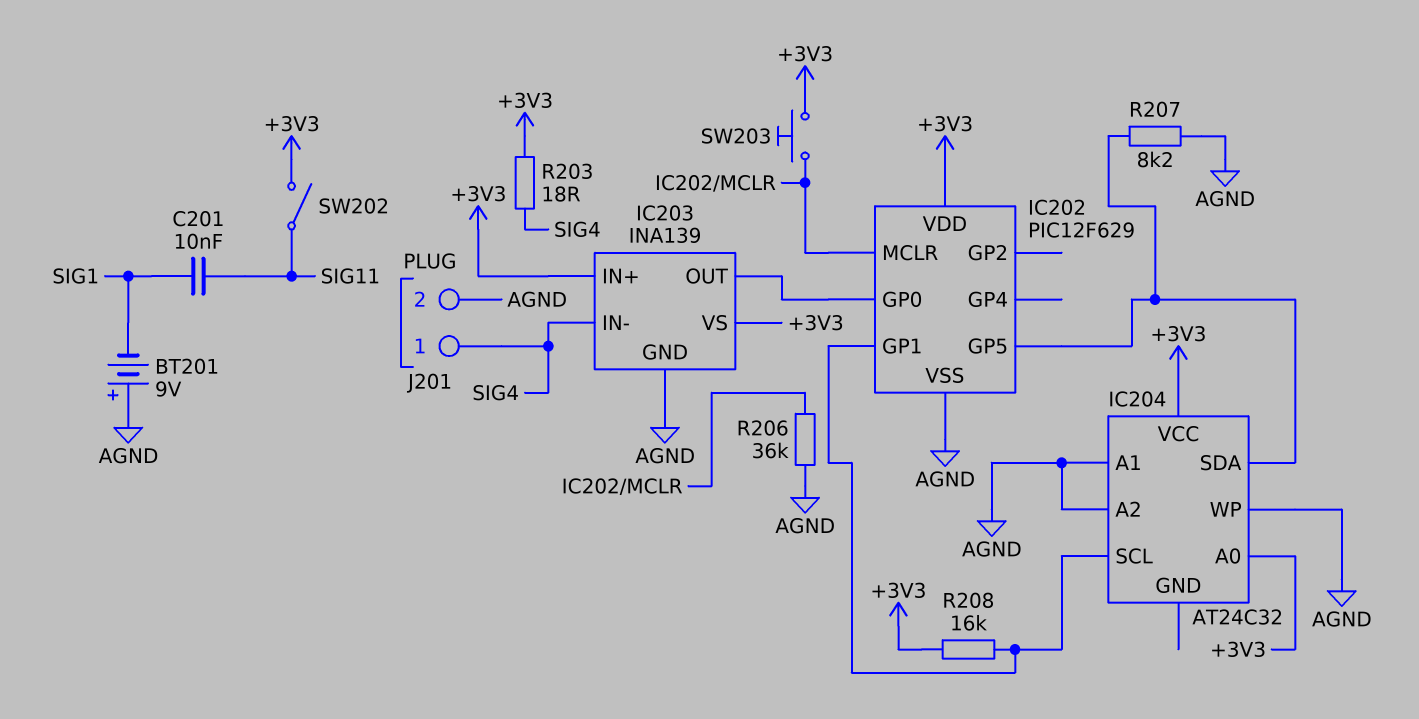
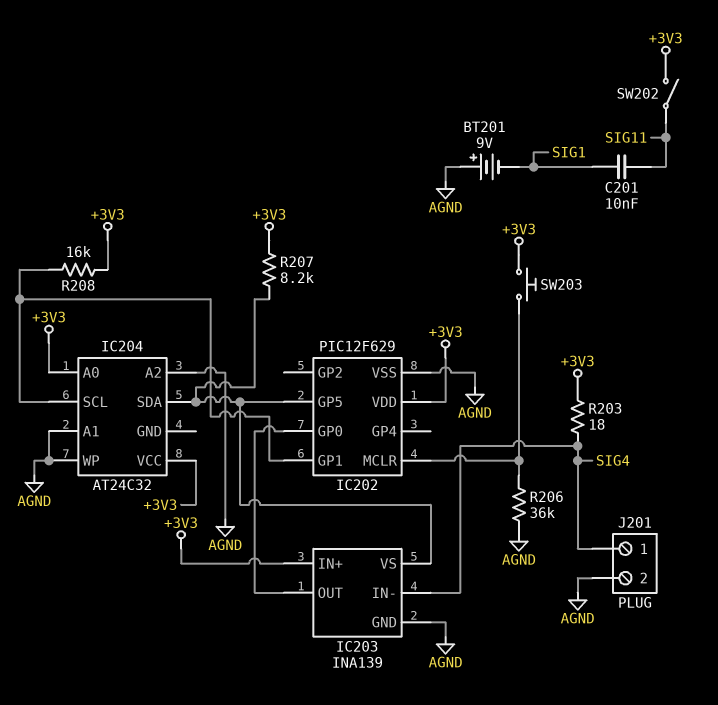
IC203 pin VS: +3V3 -> IC202/GP5
R207: 8.2k (AGND, IC202/GP5) -> 8.2k (+3V3, IC202/GP5)

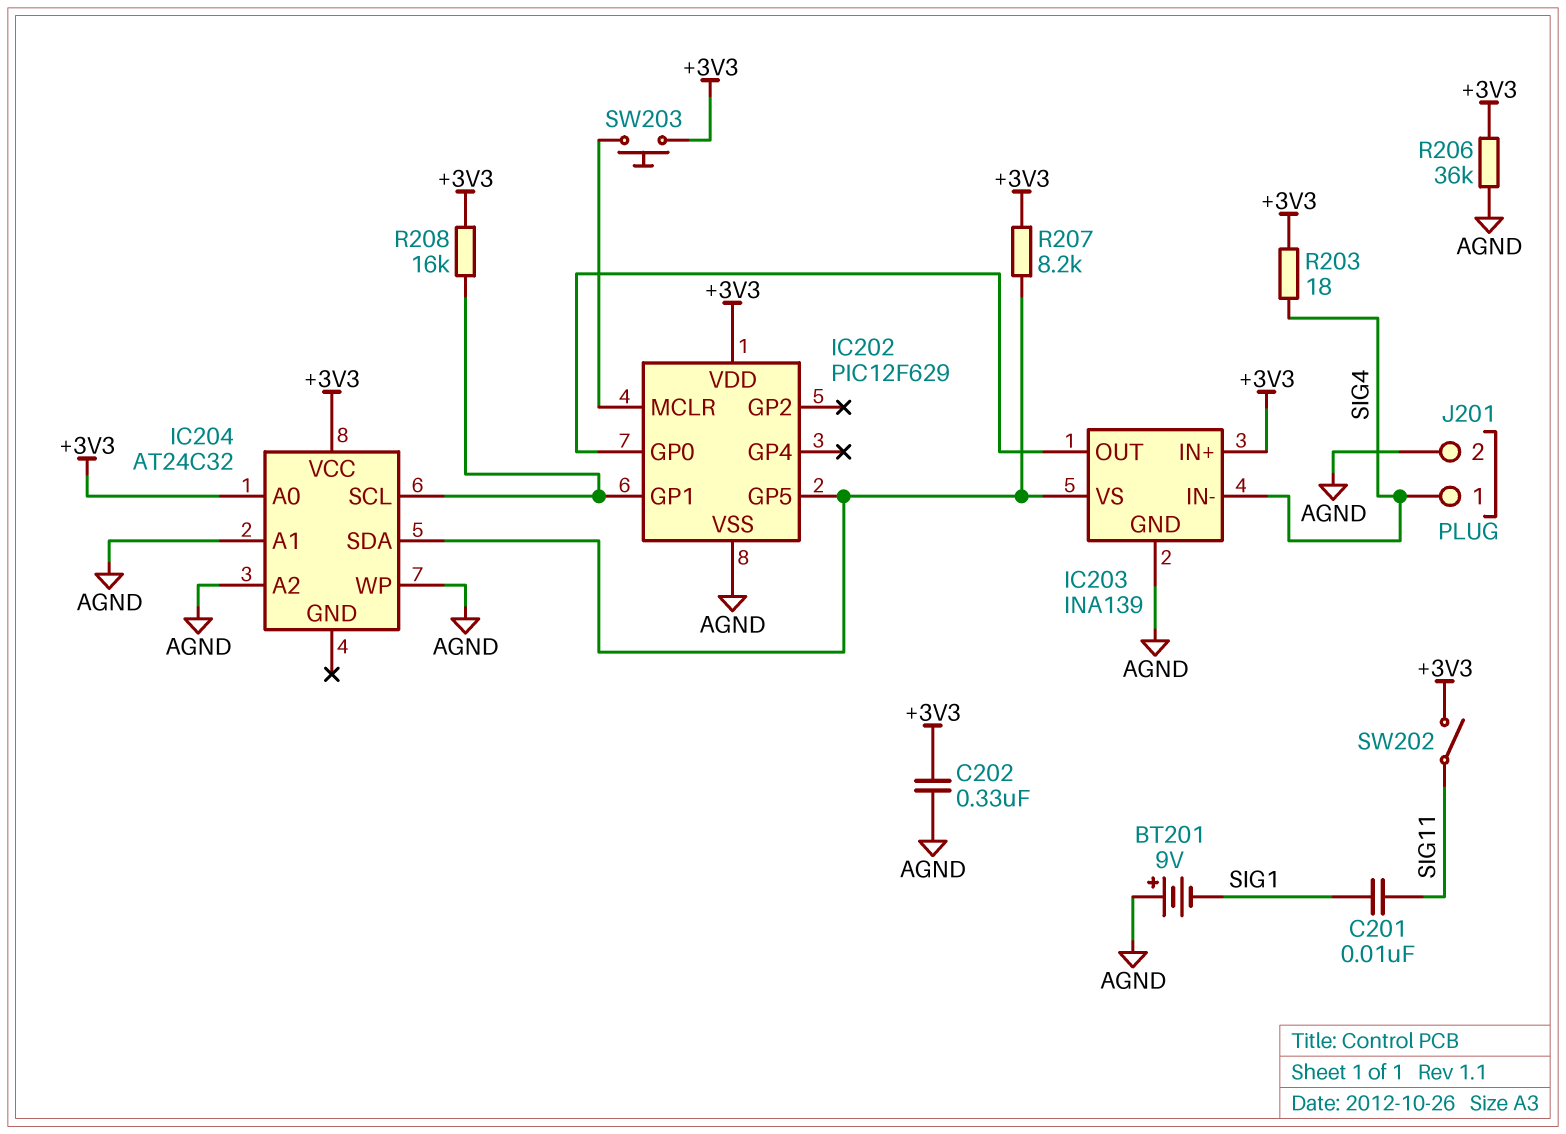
C202: none -> 330nF (+3V3, AGND)
R206: 36k (AGND, IC202/MCLR) -> 36k (+3V3, AGND)

